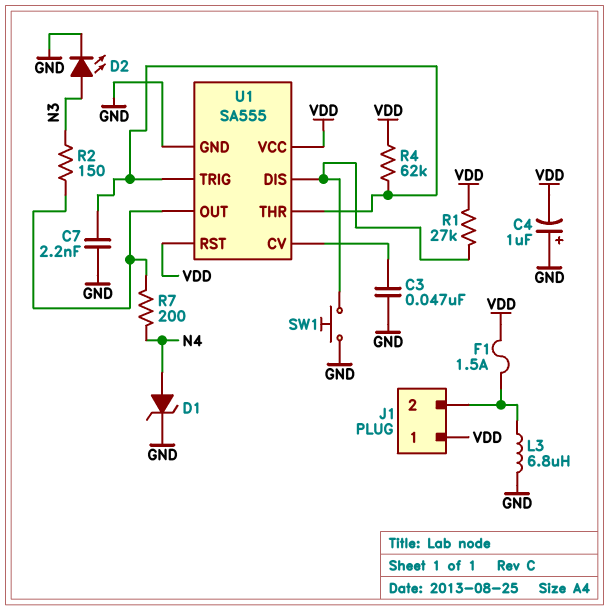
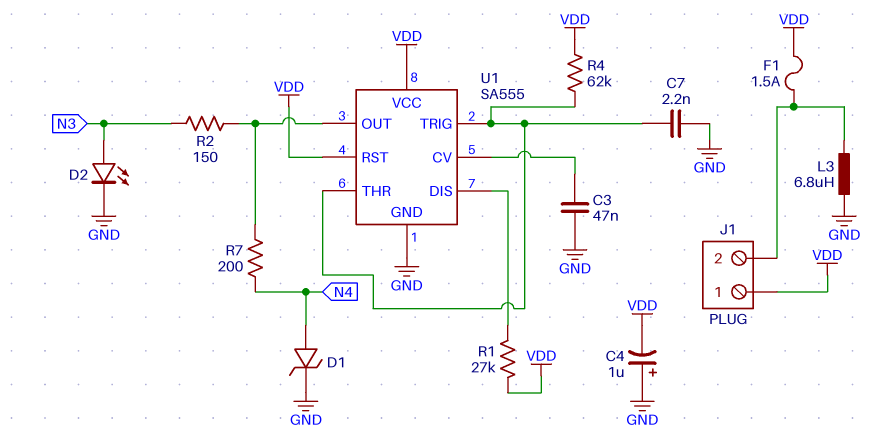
SW1: button (GND, U1/DIS) -> none

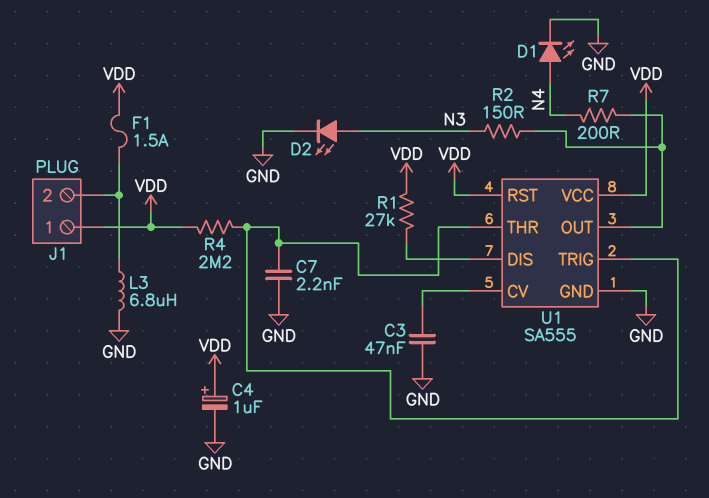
C4: 1uF (plus GND, minus VDD) -> 1uF (plus VDD, minus GND)
D1: zener (A N4, K GND) -> LED (A N4, K GND)
R4: 62k (U1/THR, VDD) -> 2.2M (U1/THR, VDD)

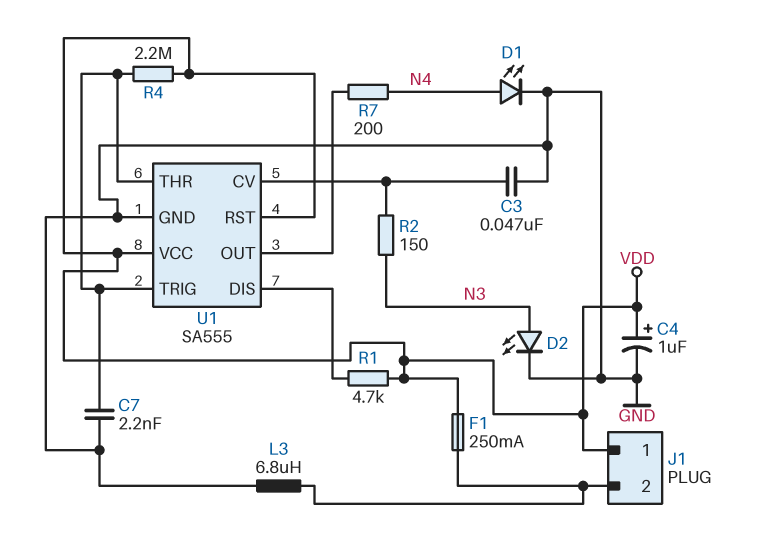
F1: 1.5A (J1/2, VDD) -> 250mA (J1/2, VDD)
R1: 27k (U1/DIS, VDD) -> 4.7k (U1/DIS, VDD)
R2: 150 (N3, U1/OUT) -> 150 (N3, U1/CV)

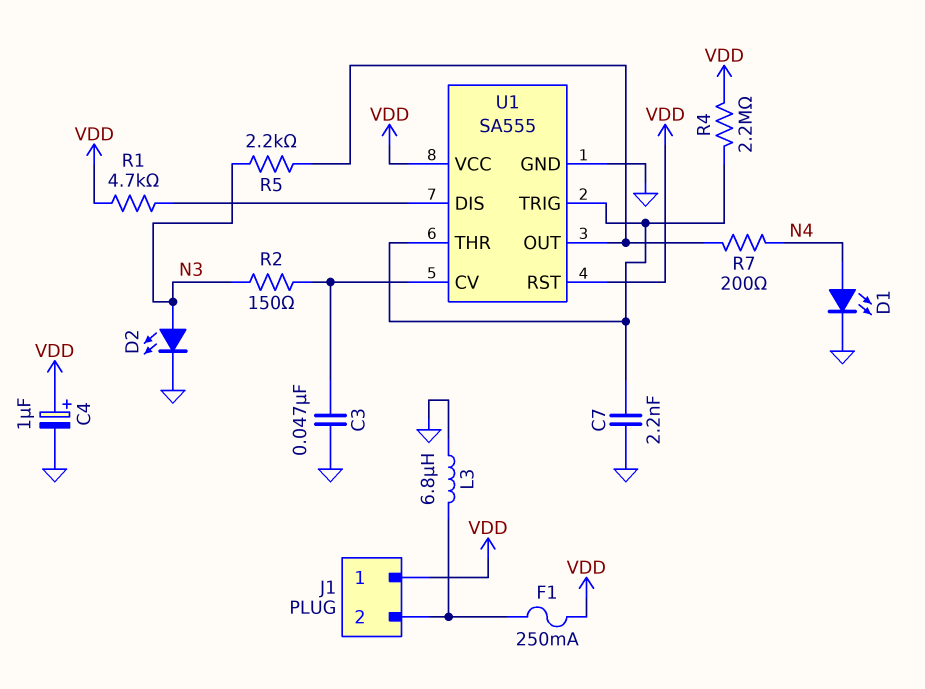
R5: none -> 2.2k (N3, U1/OUT)

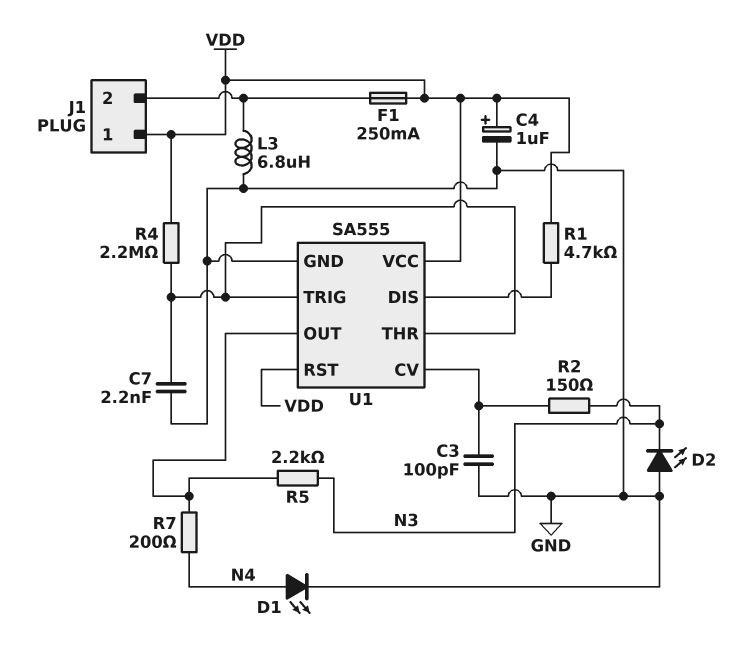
C3: 47nF (GND, U1/CV) -> 100pF (GND, U1/CV)
D2: LED (A N3, K GND) -> LED (A GND, K N3)

